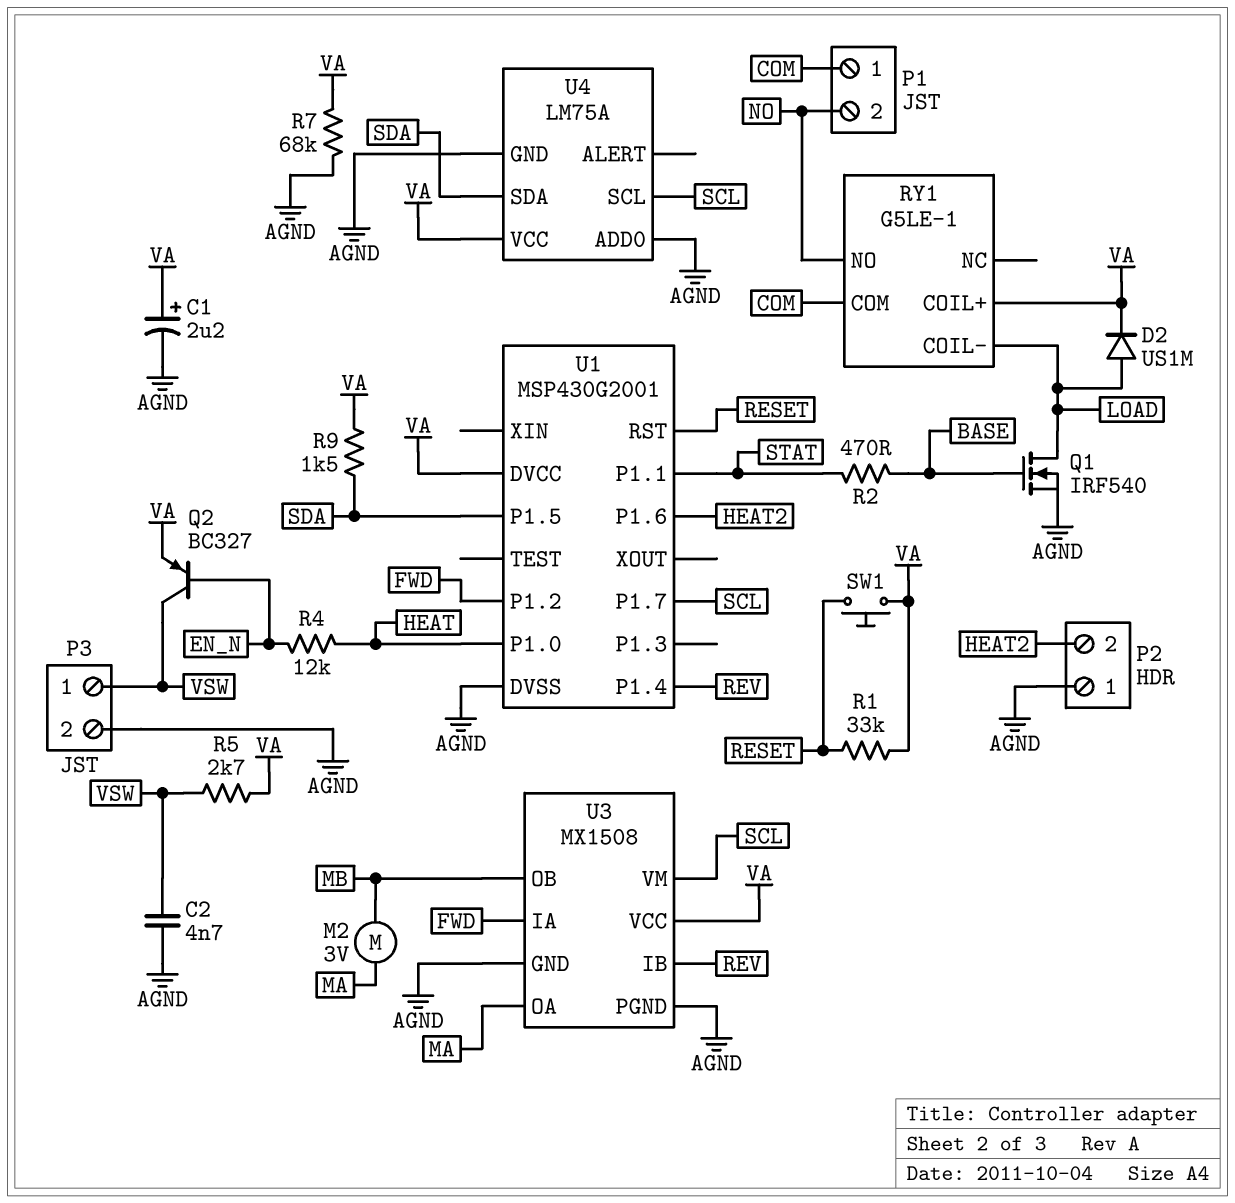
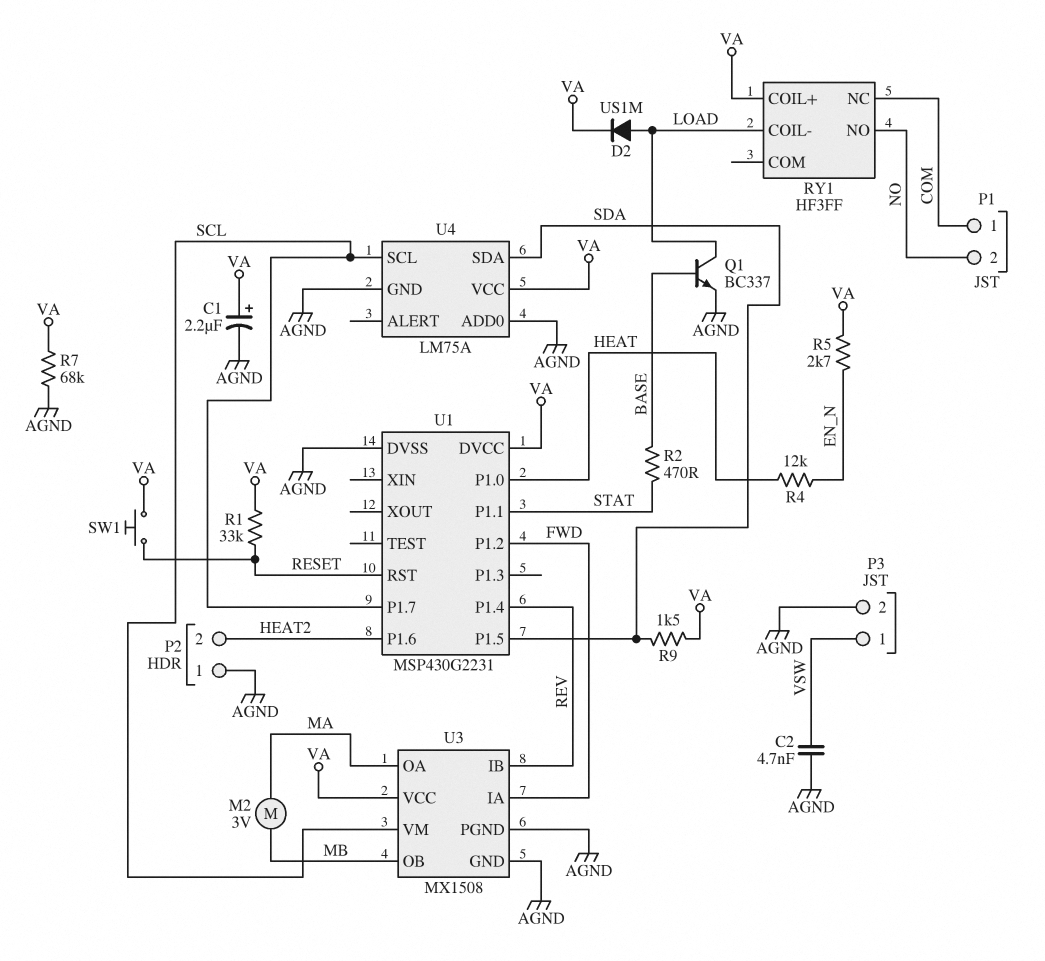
Q1: NMOS IRF540 (G BASE, D LOAD, S AGND) -> NPN BC337 (B BASE, C LOAD, E AGND)
Q2: PNP BC327 (B EN_N, C VSW, E VA) -> none
R5: 2.7k (VA, VSW) -> 2.7k (EN_N, VA)
RY1: G5LE-1 -> HF3FF
RY1 pin COM: COM -> none
RY1 pin NC: none -> COM
U1: MSP430G2001 -> MSP430G2231

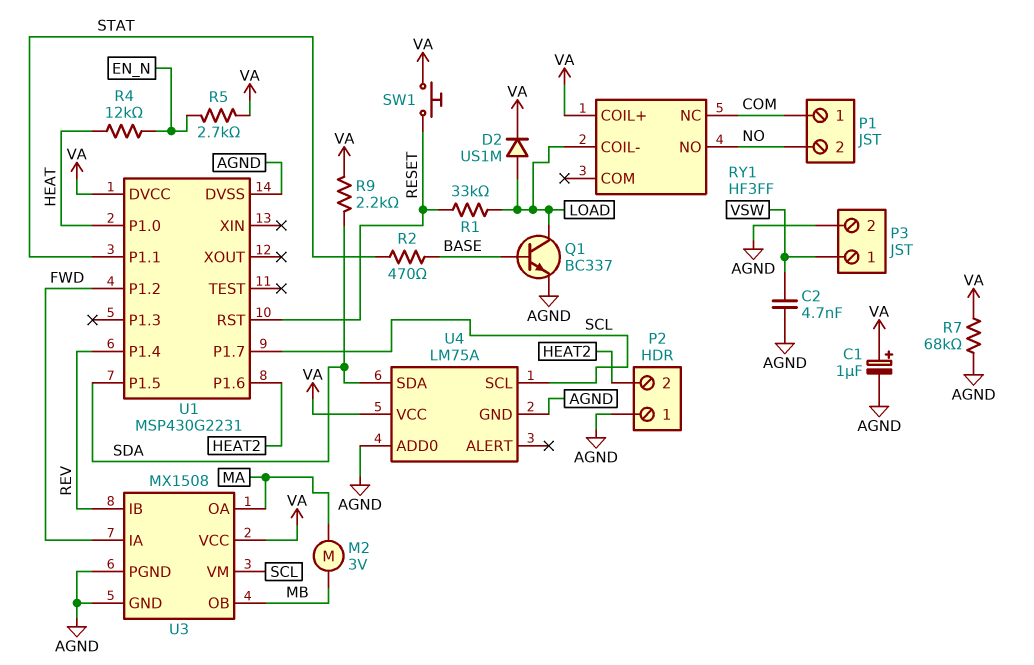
C1: 2.2uF (plus VA, minus AGND) -> 1uF (plus VA, minus AGND)
R1: 33k (RESET, VA) -> 33k (LOAD, RESET)
R9: 1.5k (SDA, VA) -> 2.2k (SDA, VA)

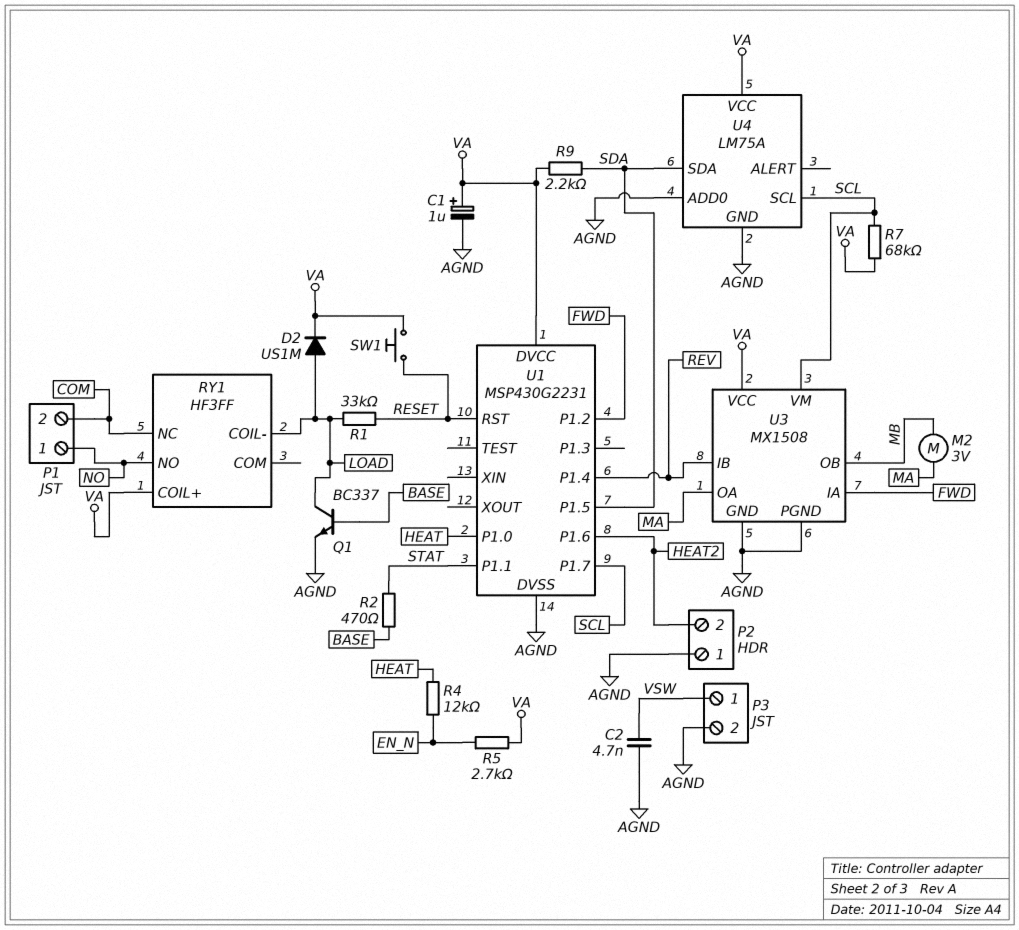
P1 pin 1: COM -> NO
P1 pin 2: NO -> COM
R7: 68k (AGND, VA) -> 68k (SCL, VA)

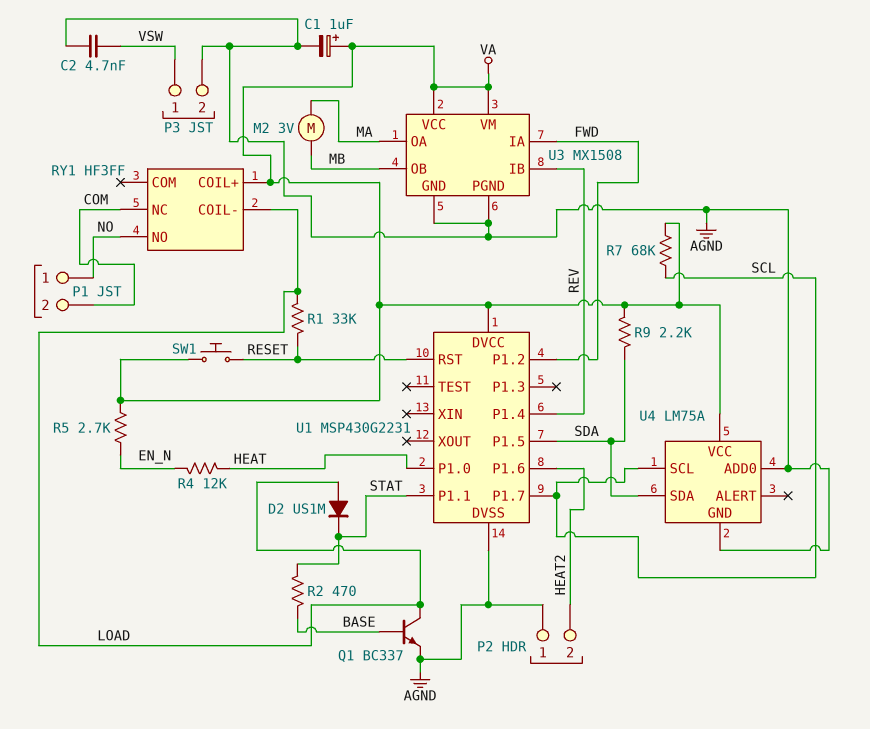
D2: diode US1M (A LOAD, K VA) -> diode US1M (A LOAD, K STAT)
U3 pin VM: SCL -> VA

